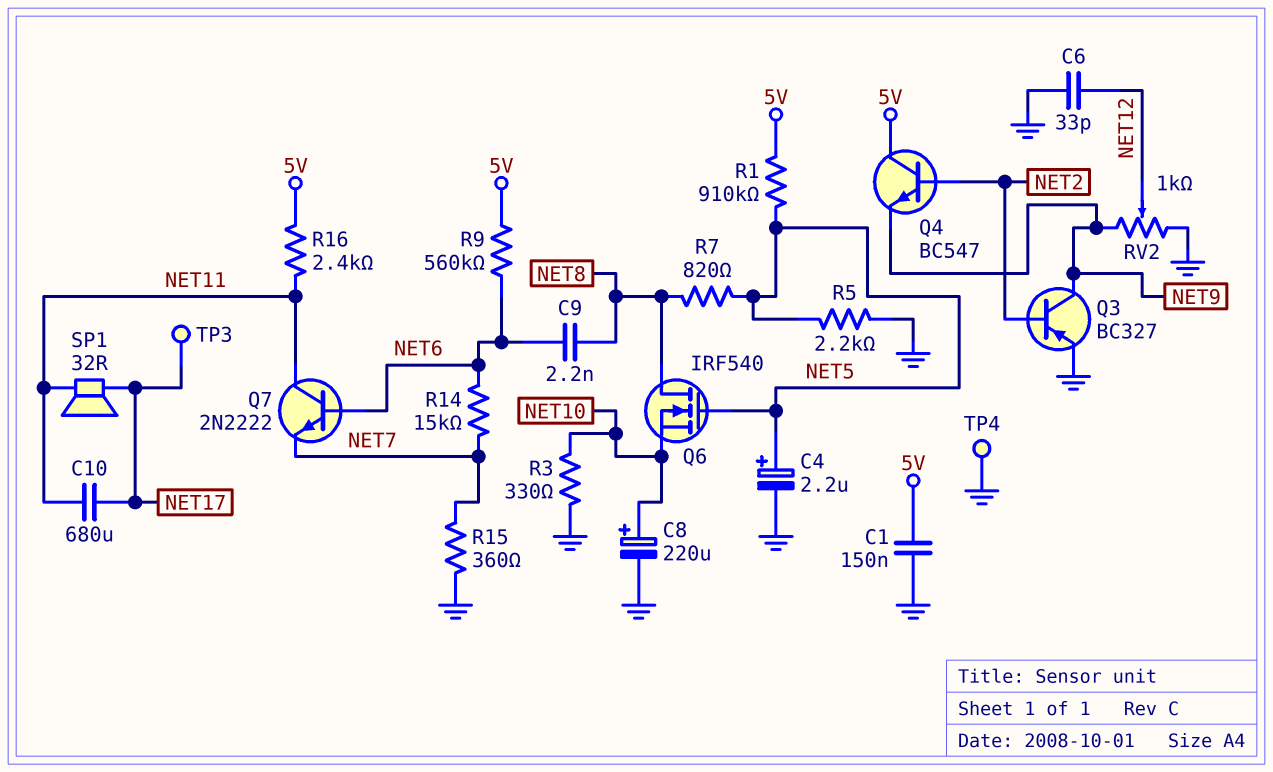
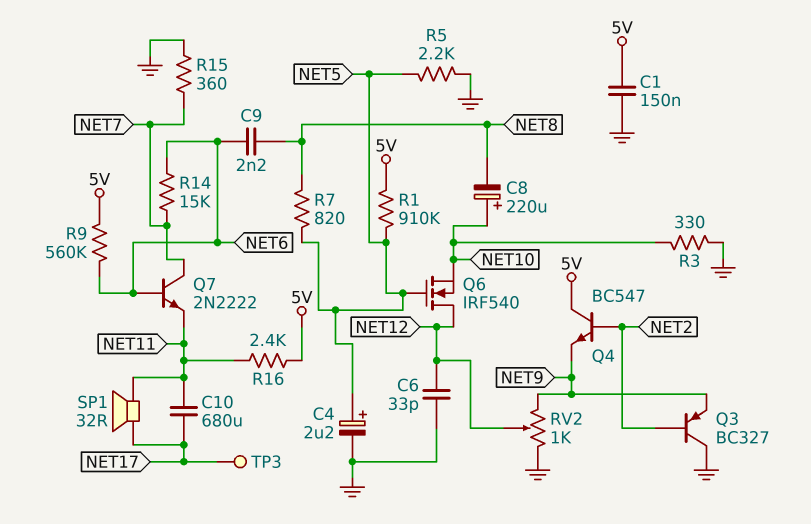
C8: 220uF (plus NET10, minus GND) -> 220uF (plus NET10, minus NET8)
Q3: PNP BC327 (B NET2, C NET9, E GND) -> PNP BC327 (B NET2, C GND, E NET9)
Q6: NMOS IRF540 (G NET5, D NET8, S NET10) -> NMOS IRF540 (G NET5, D NET12, S NET10)
Q7: NPN 2N2222 (B NET6, C NET11, E NET7) -> NPN 2N2222 (B NET6, C NET7, E NET11)
TP4: test point (GND) -> none

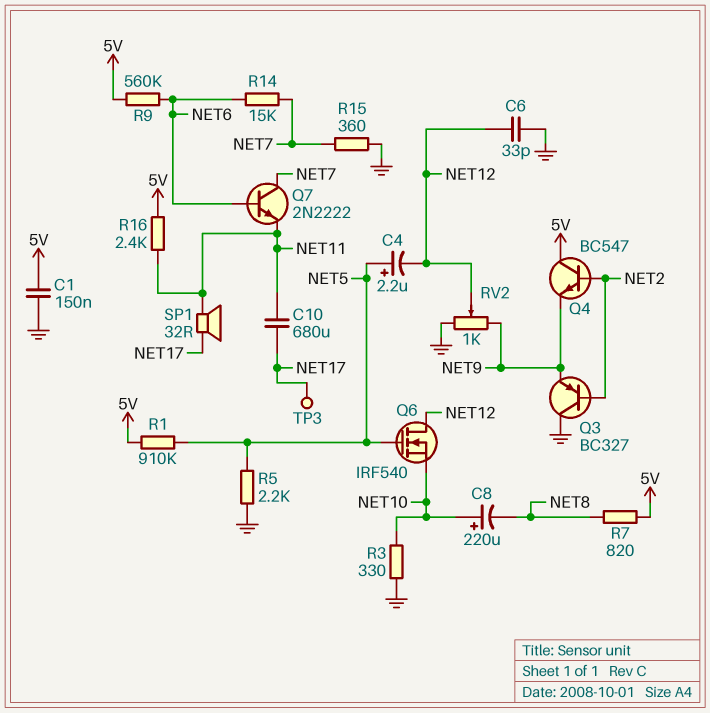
C4: 2.2uF (plus NET5, minus GND) -> 2.2uF (plus NET5, minus NET12)
C9: 2.2nF (NET6, NET8) -> none
R7: 820 (NET5, NET8) -> 820 (5V, NET8)

